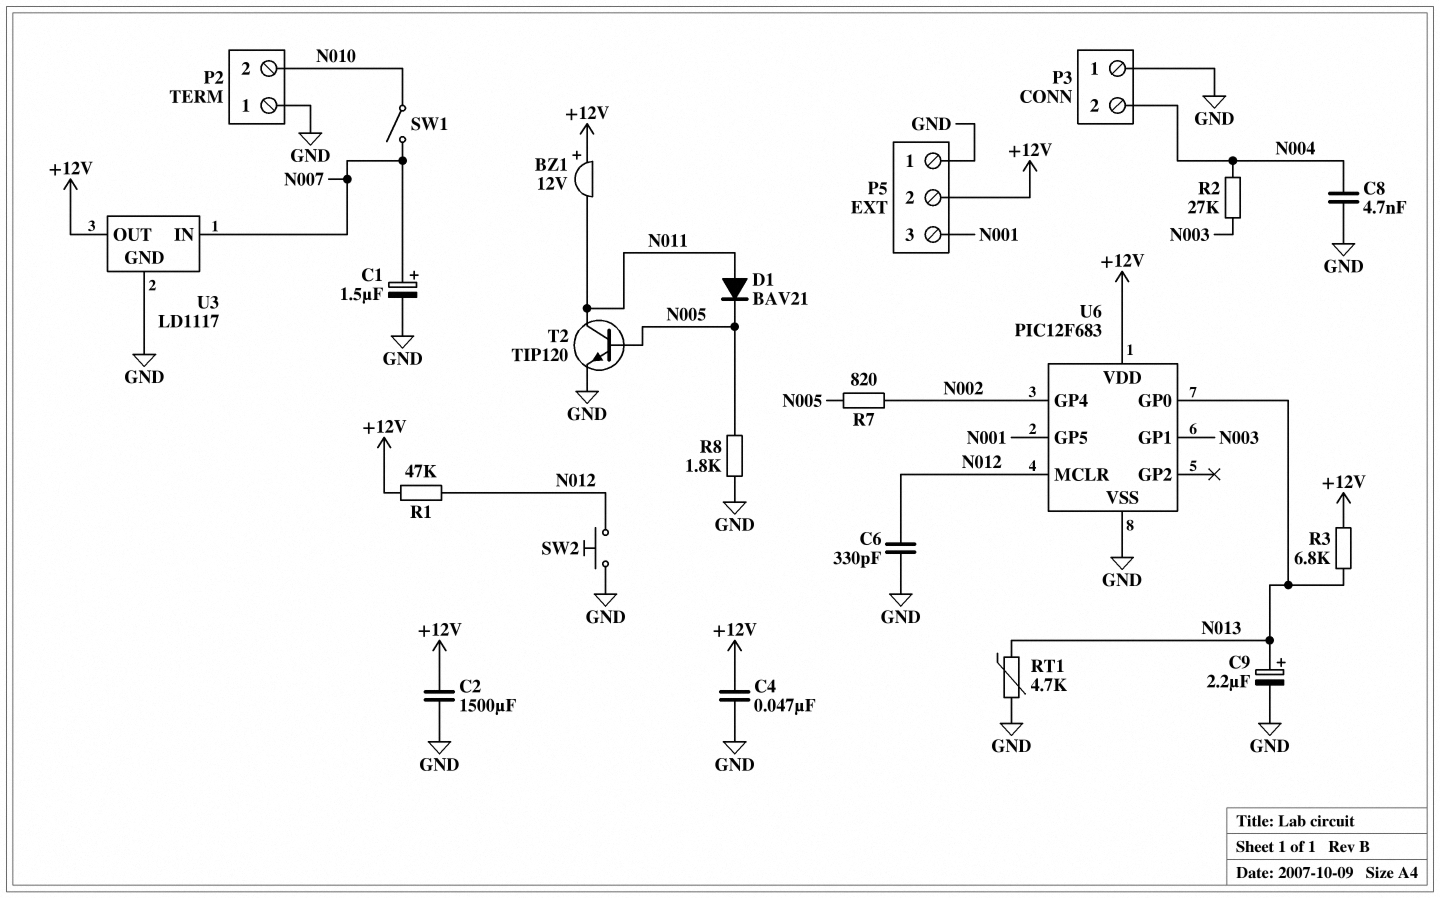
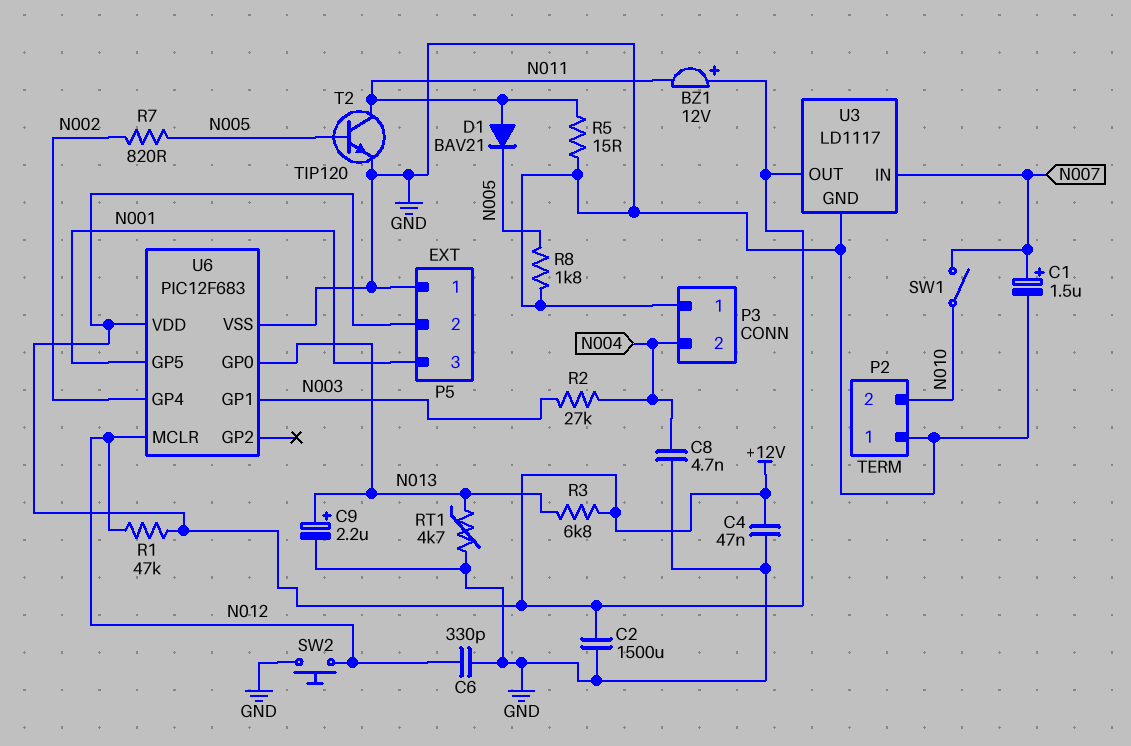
R5: none -> 15 (GND, N011)

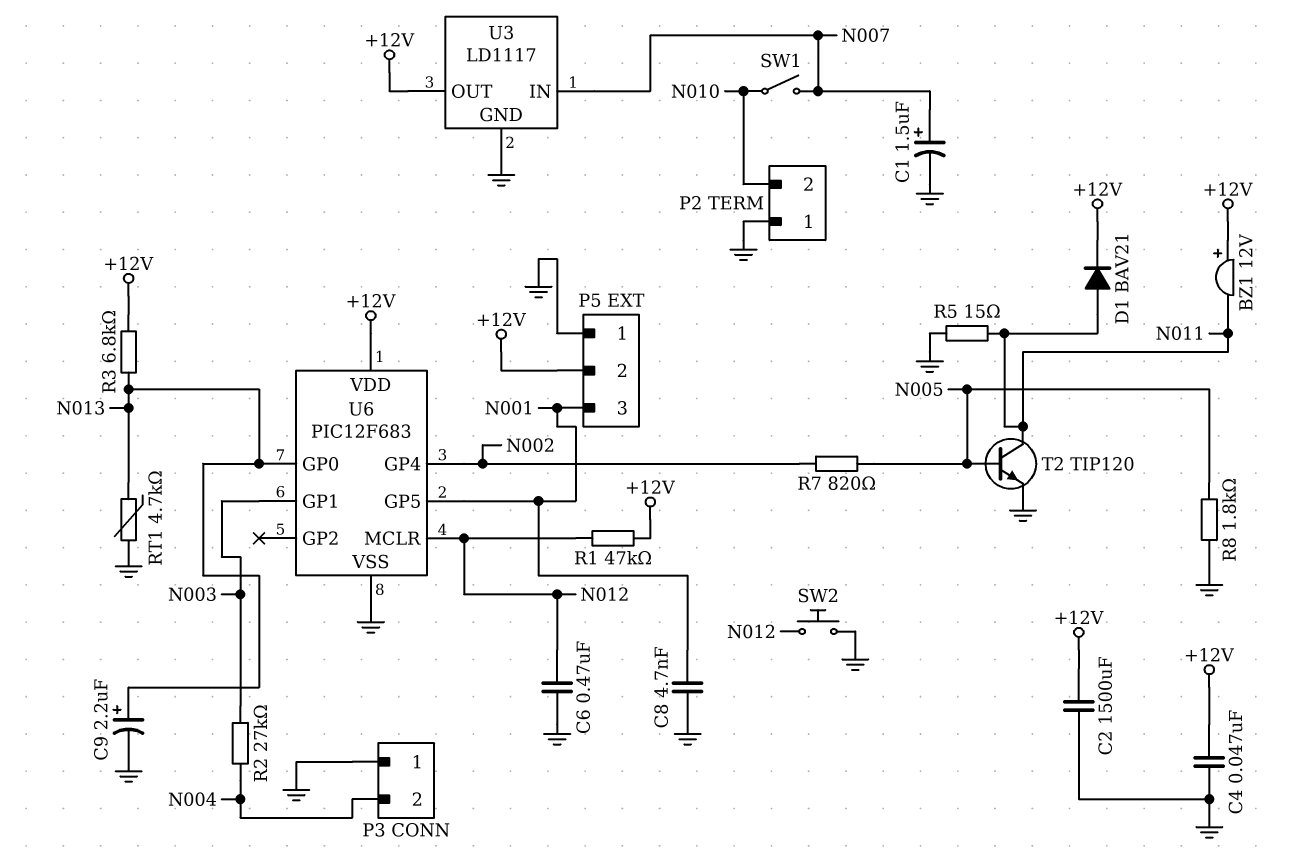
C6: 330pF (GND, N012) -> 470nF (GND, N012)
C8: 4.7nF (GND, N004) -> 4.7nF (GND, N001)
D1: diode BAV21 (A N011, K N005) -> diode BAV21 (A N011, K +12V)

